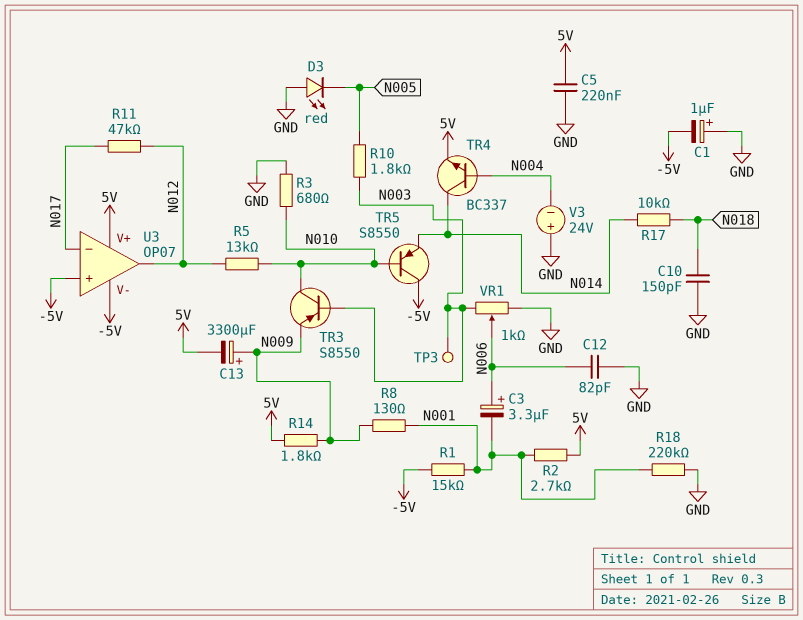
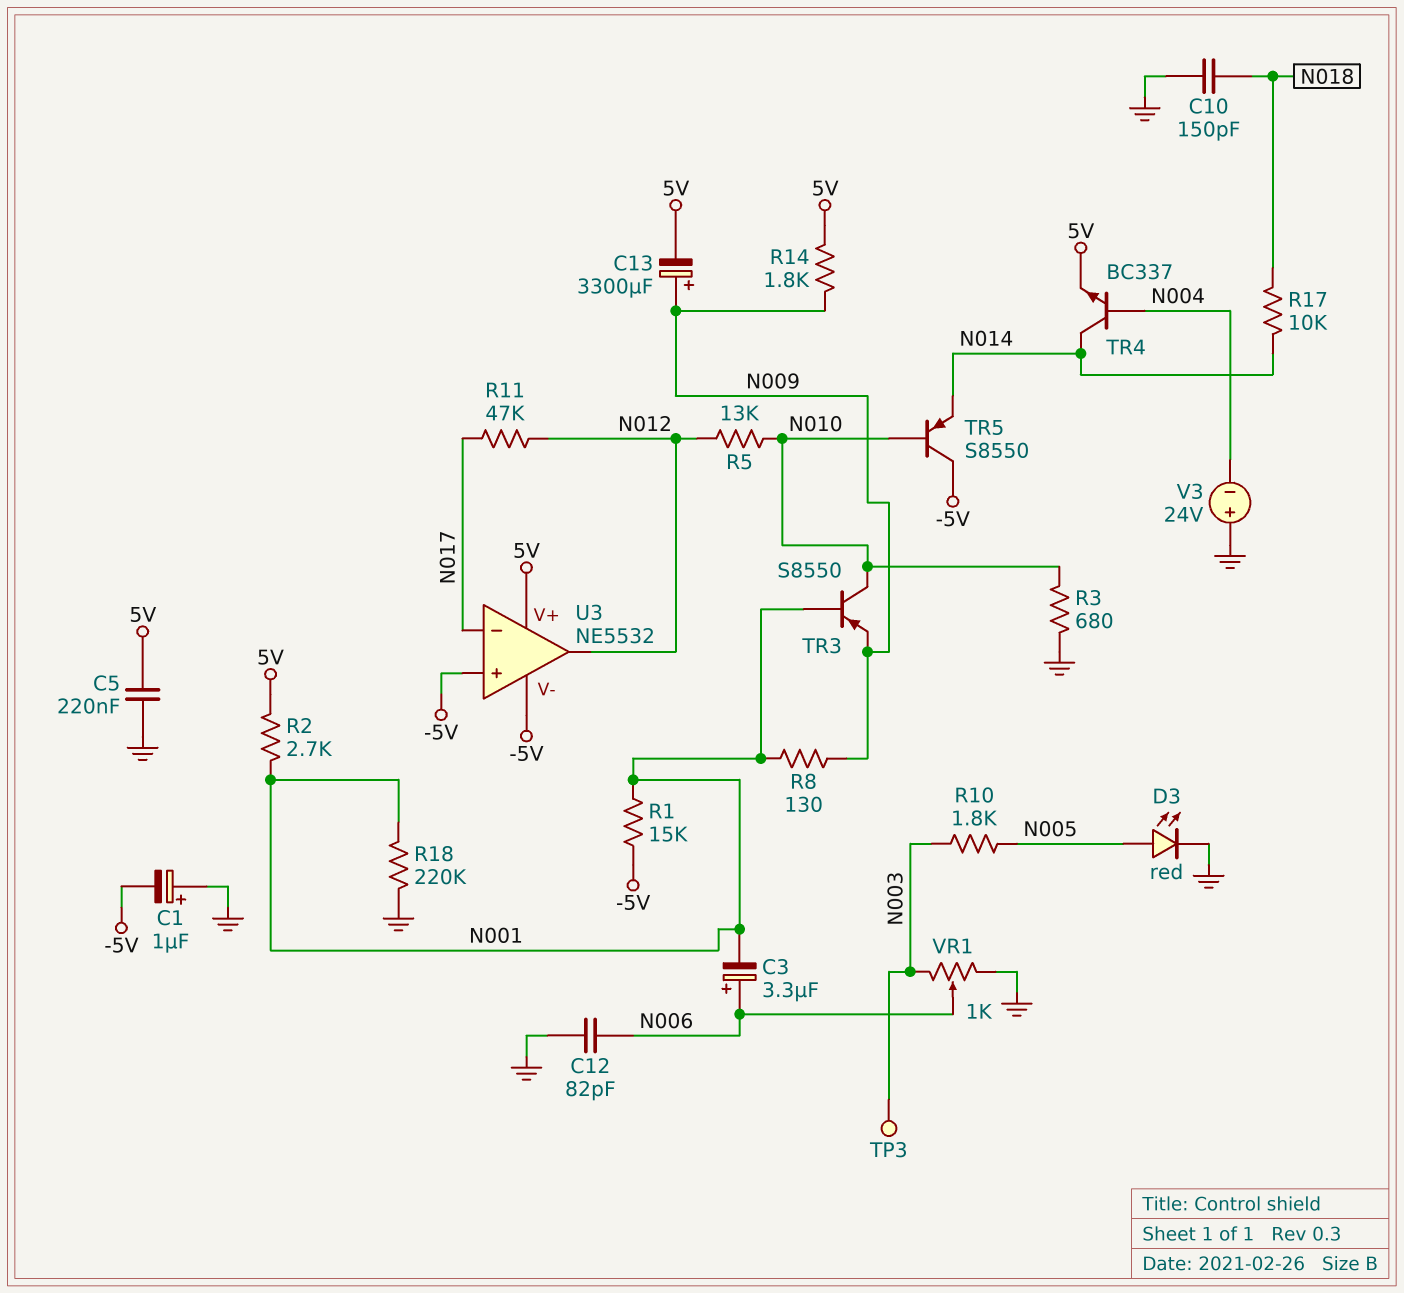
D3: LED red (A GND, K N005) -> LED red (A N005, K GND)
TR3: PNP S8550 (B N003, C N010, E N009) -> PNP S8550 (B N001, C N010, E N009)
U3: OP07 -> NE5532

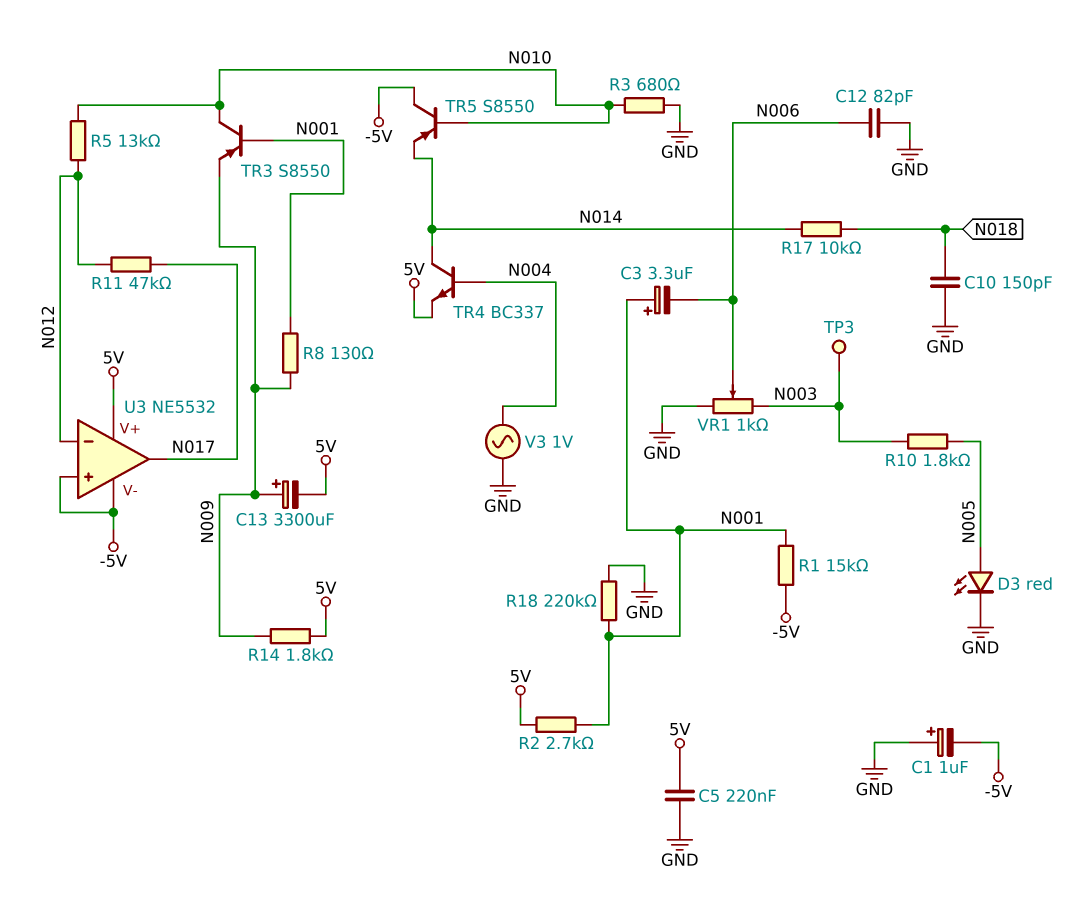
C3: 3.3uF (plus N006, minus N001) -> 3.3uF (plus N001, minus N006)
U3 pin in-: N017 -> N012
U3 pin out: N012 -> N017
V3: 24V (plus GND, minus N004) -> AC 1V (GND, N004)

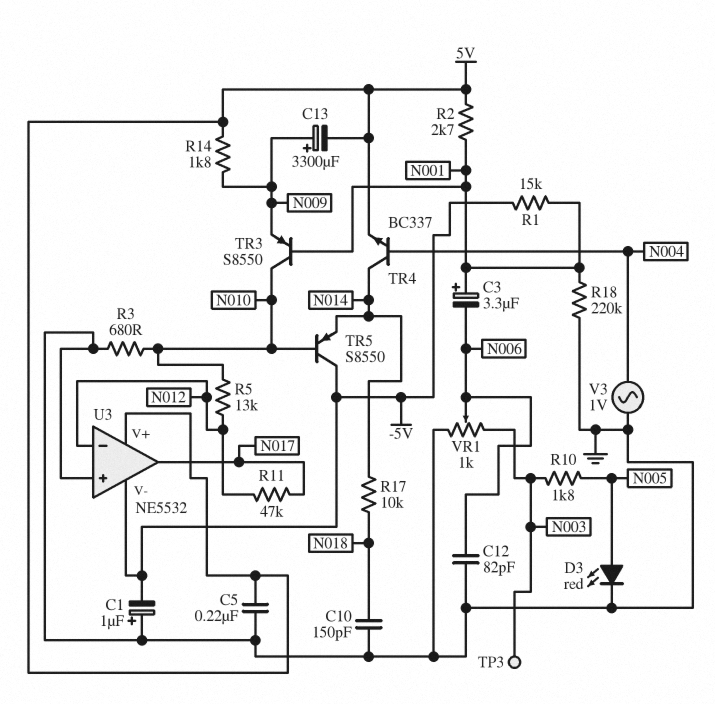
R8: 130 (N001, N009) -> none
U3 pin in+: -5V -> GND

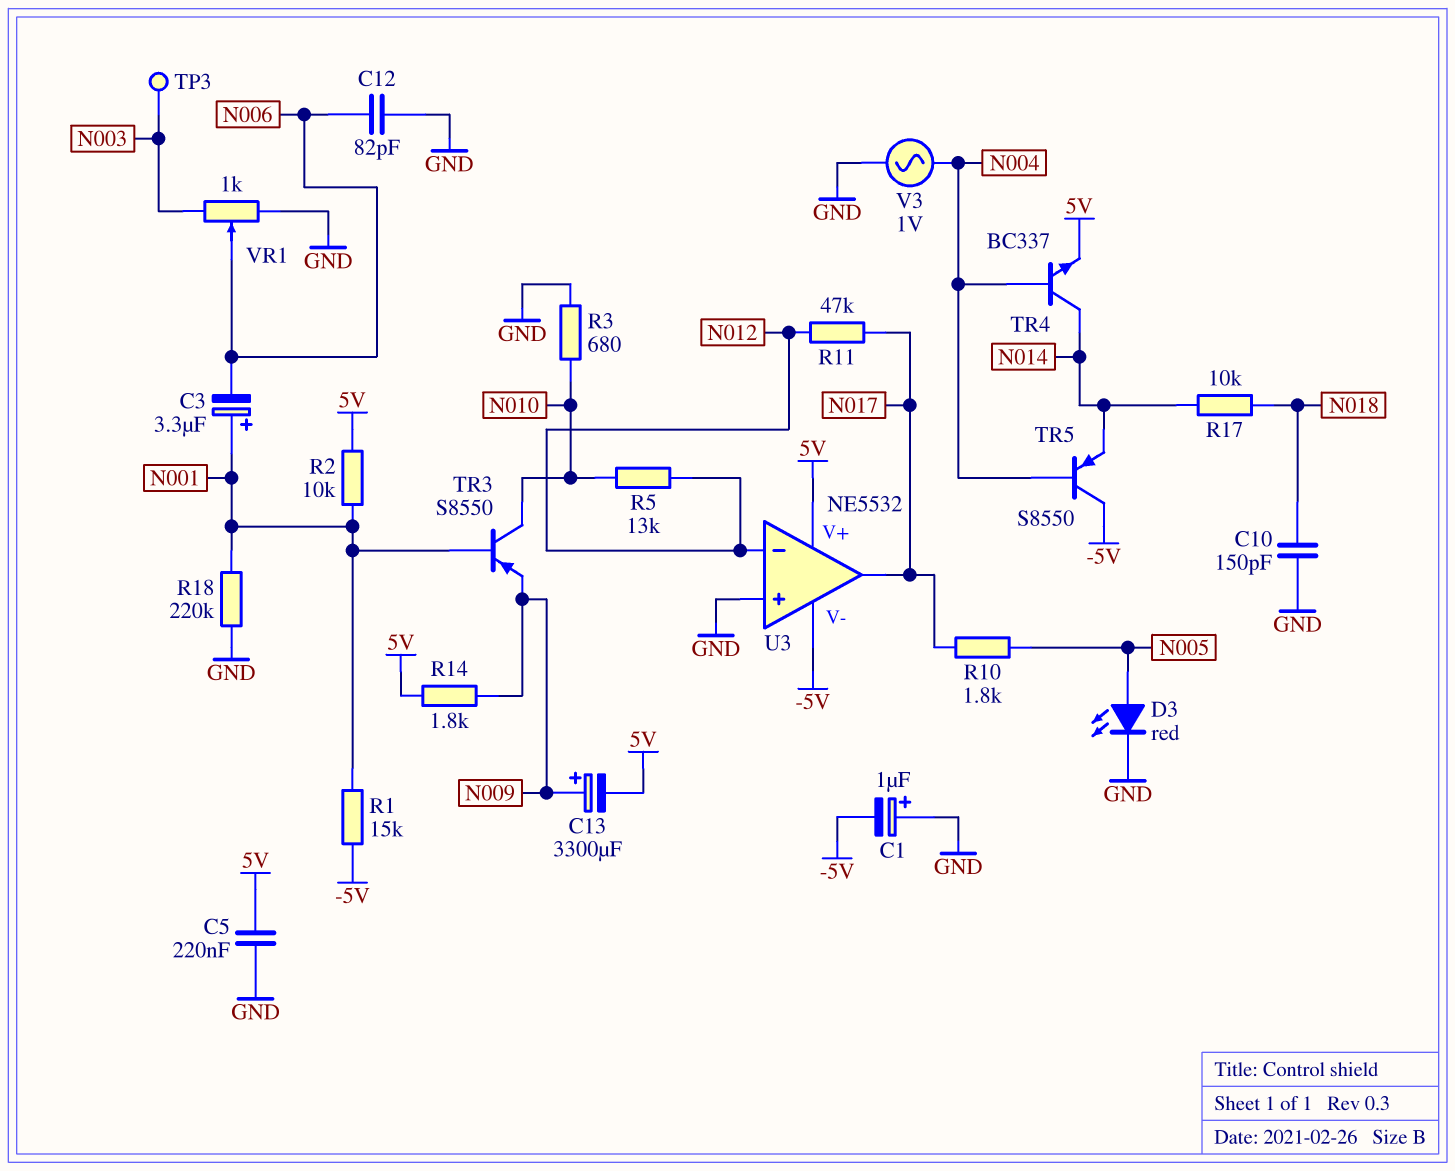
R2: 2.7k (5V, N001) -> 10k (5V, N001)
R10: 1.8k (N003, N005) -> 1.8k (N005, N017)
TR5: PNP S8550 (B N010, C -5V, E N014) -> PNP S8550 (B N004, C -5V, E N014)

